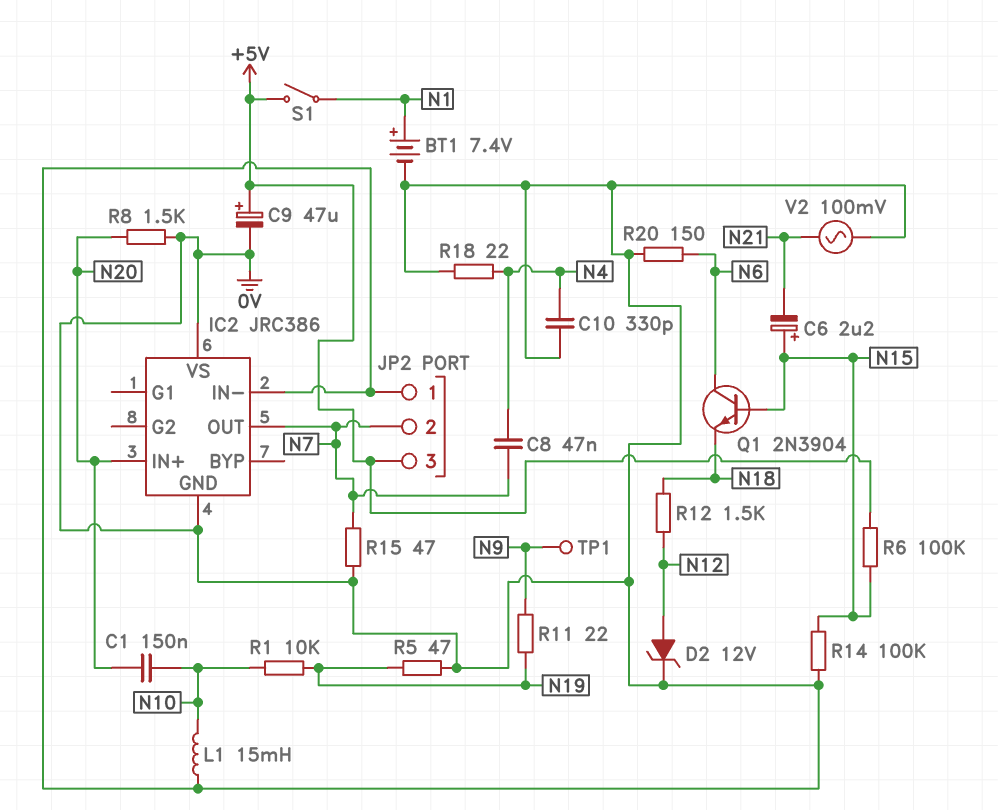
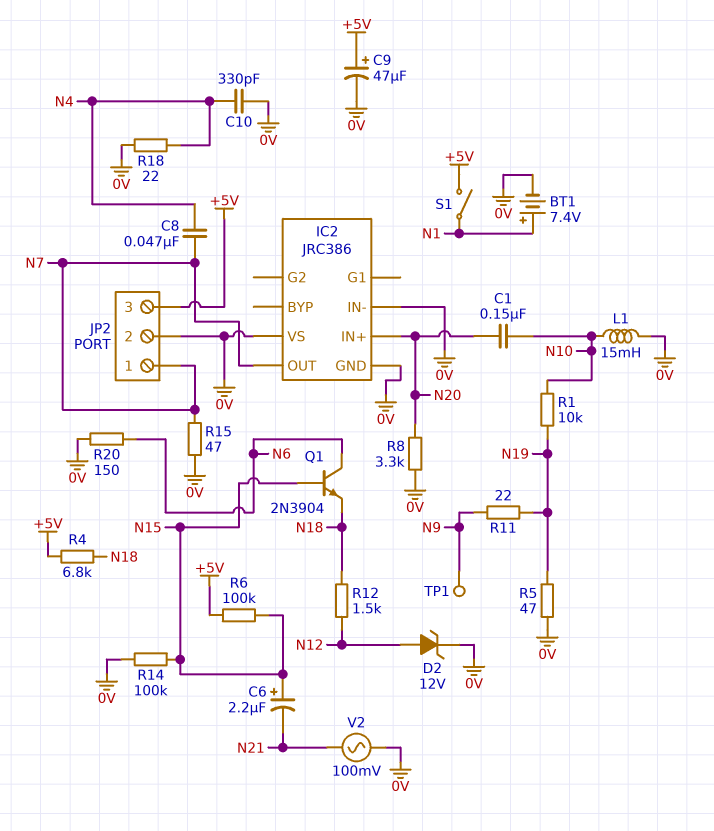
JP2 pin 1: 0V -> N7
JP2 pin 2: N7 -> 0V
R4: none -> 6.8k (+5V, N18)
R8: 1.5k (0V, N20) -> 3.3k (0V, N20)

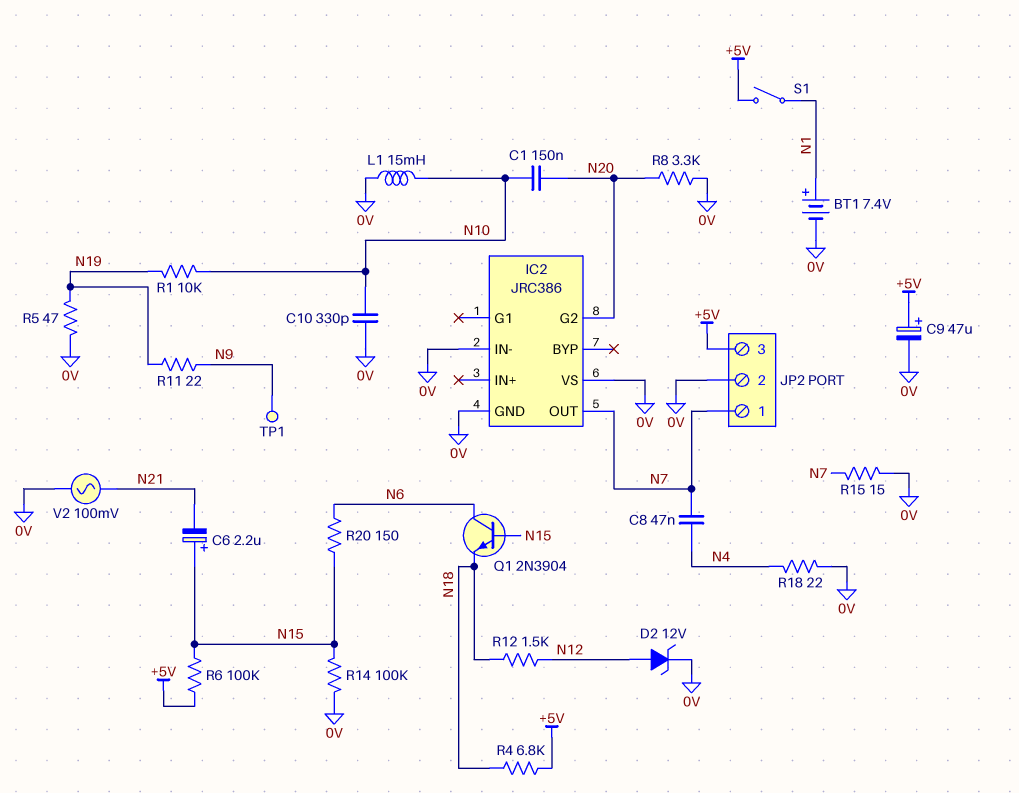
C10: 330pF (0V, N4) -> 330pF (0V, N10)
IC2 pin G2: none -> N20
IC2 pin IN+: N20 -> none
R15: 47 (0V, N7) -> 15 (0V, N7)
R20: 150 (0V, N6) -> 150 (N6, N15)

